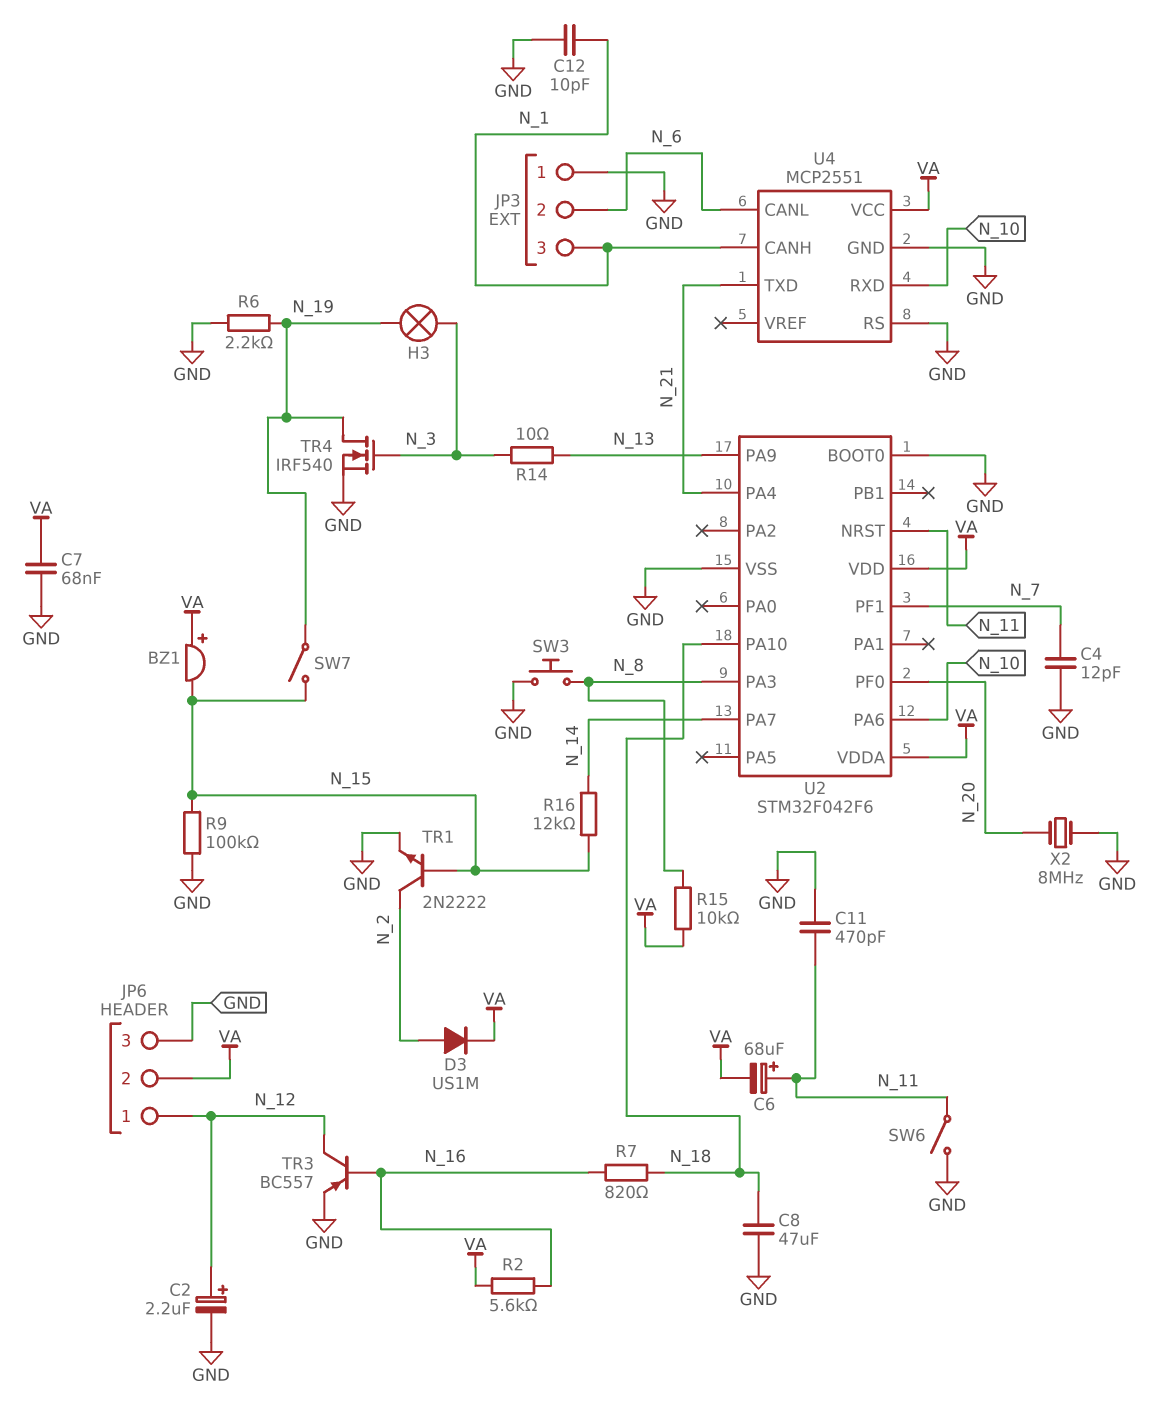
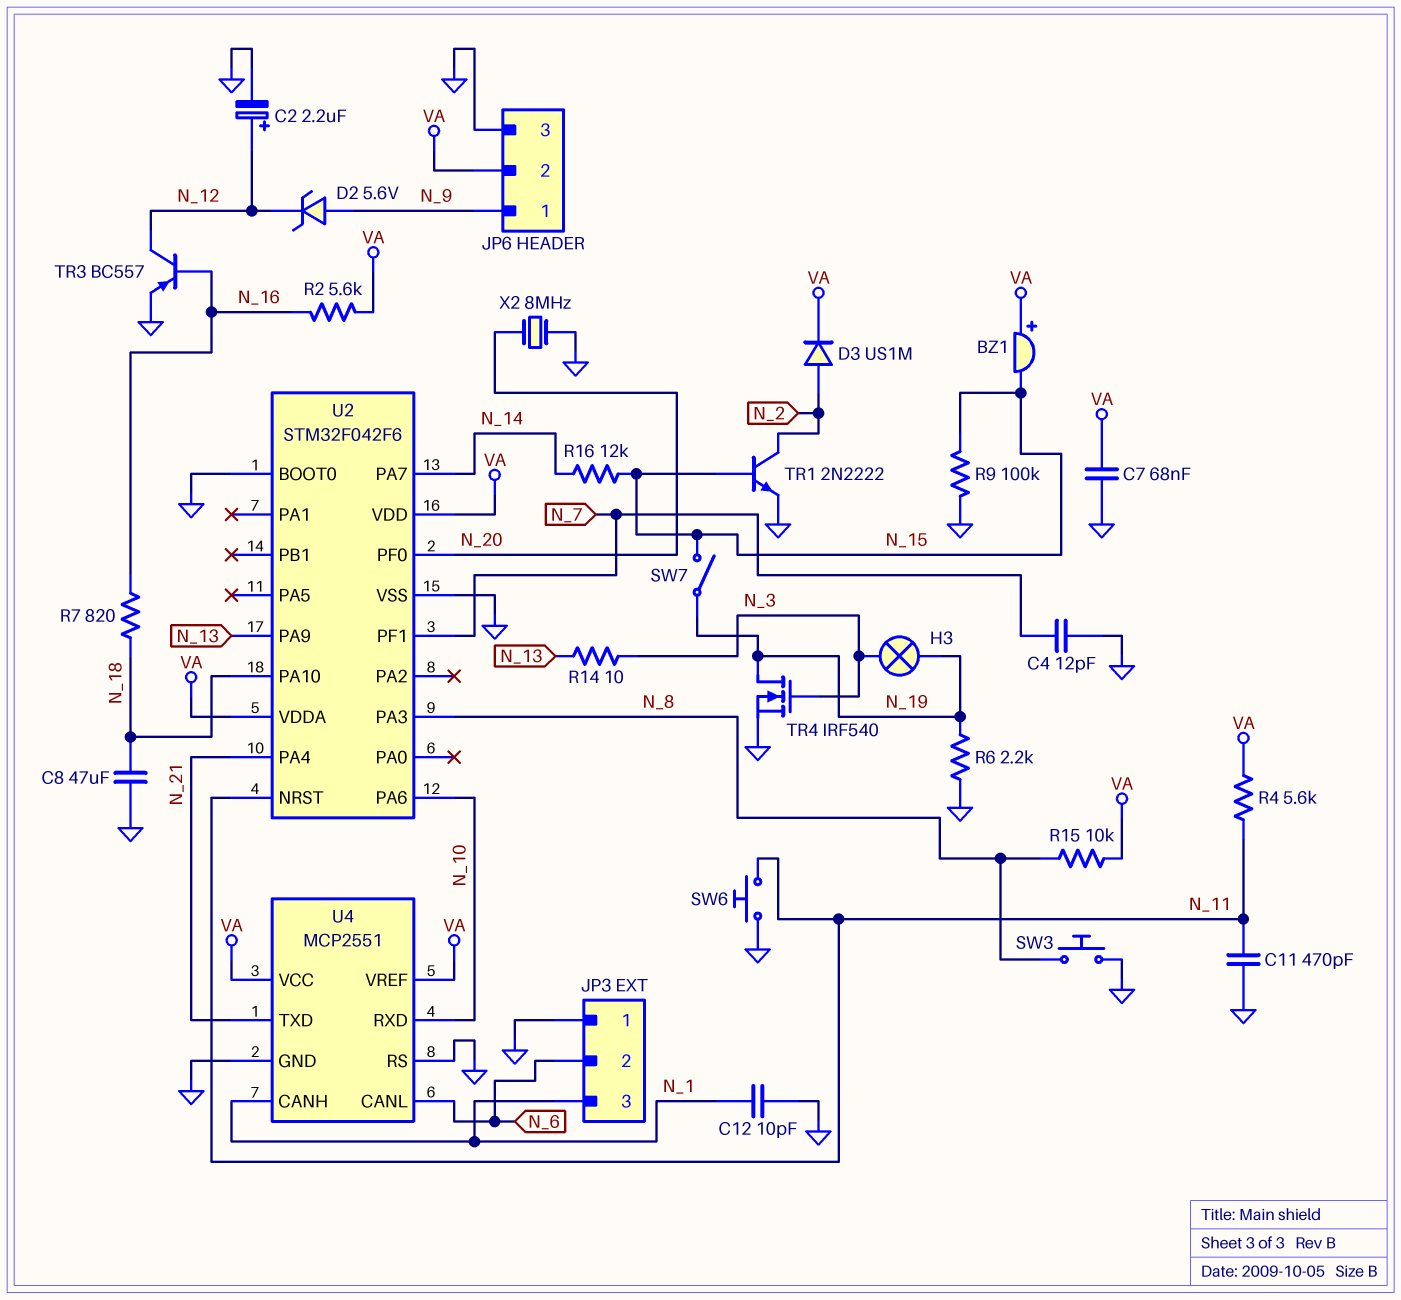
C6: 68uF (plus N_11, minus VA) -> none
D2: none -> zener 5.6V (A N_9, K N_12)
JP6 pin 1: N_12 -> N_9
R4: none -> 5.6k (N_11, VA)
SW6: switch (GND, N_11) -> button (GND, N_11)
U4 pin VREF: none -> VA

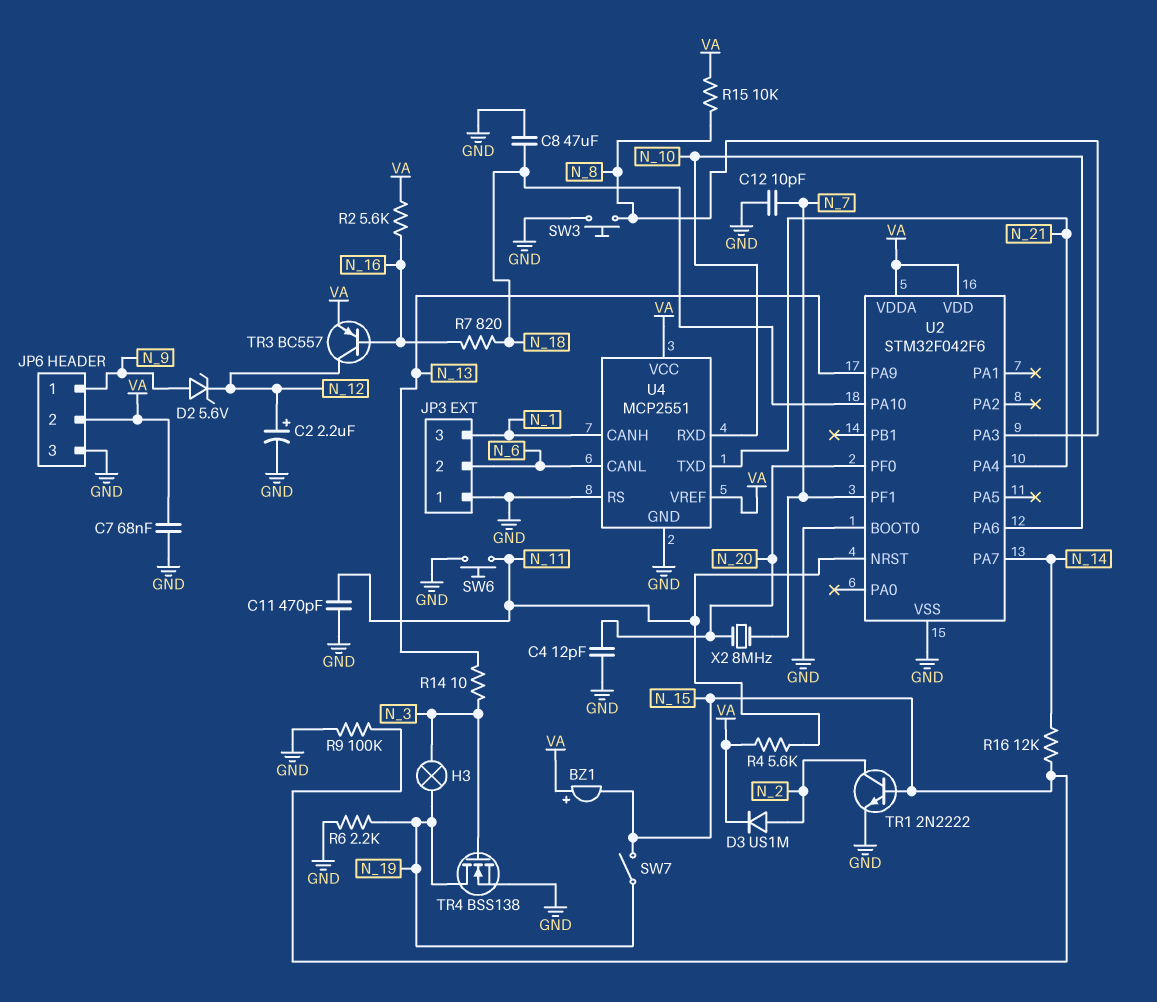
C4: 12pF (GND, N_7) -> 12pF (GND, N_20)
C12: 10pF (GND, N_1) -> 10pF (GND, N_7)
TR3: PNP BC557 (B N_16, C N_12, E GND) -> PNP BC557 (B N_16, C N_12, E VA)
TR4: NMOS IRF540 (G N_3, D N_19, S GND) -> NMOS BSS138 (G N_3, D N_19, S GND)
X2: 8MHz (GND, N_20) -> 8MHz (N_7, N_20)

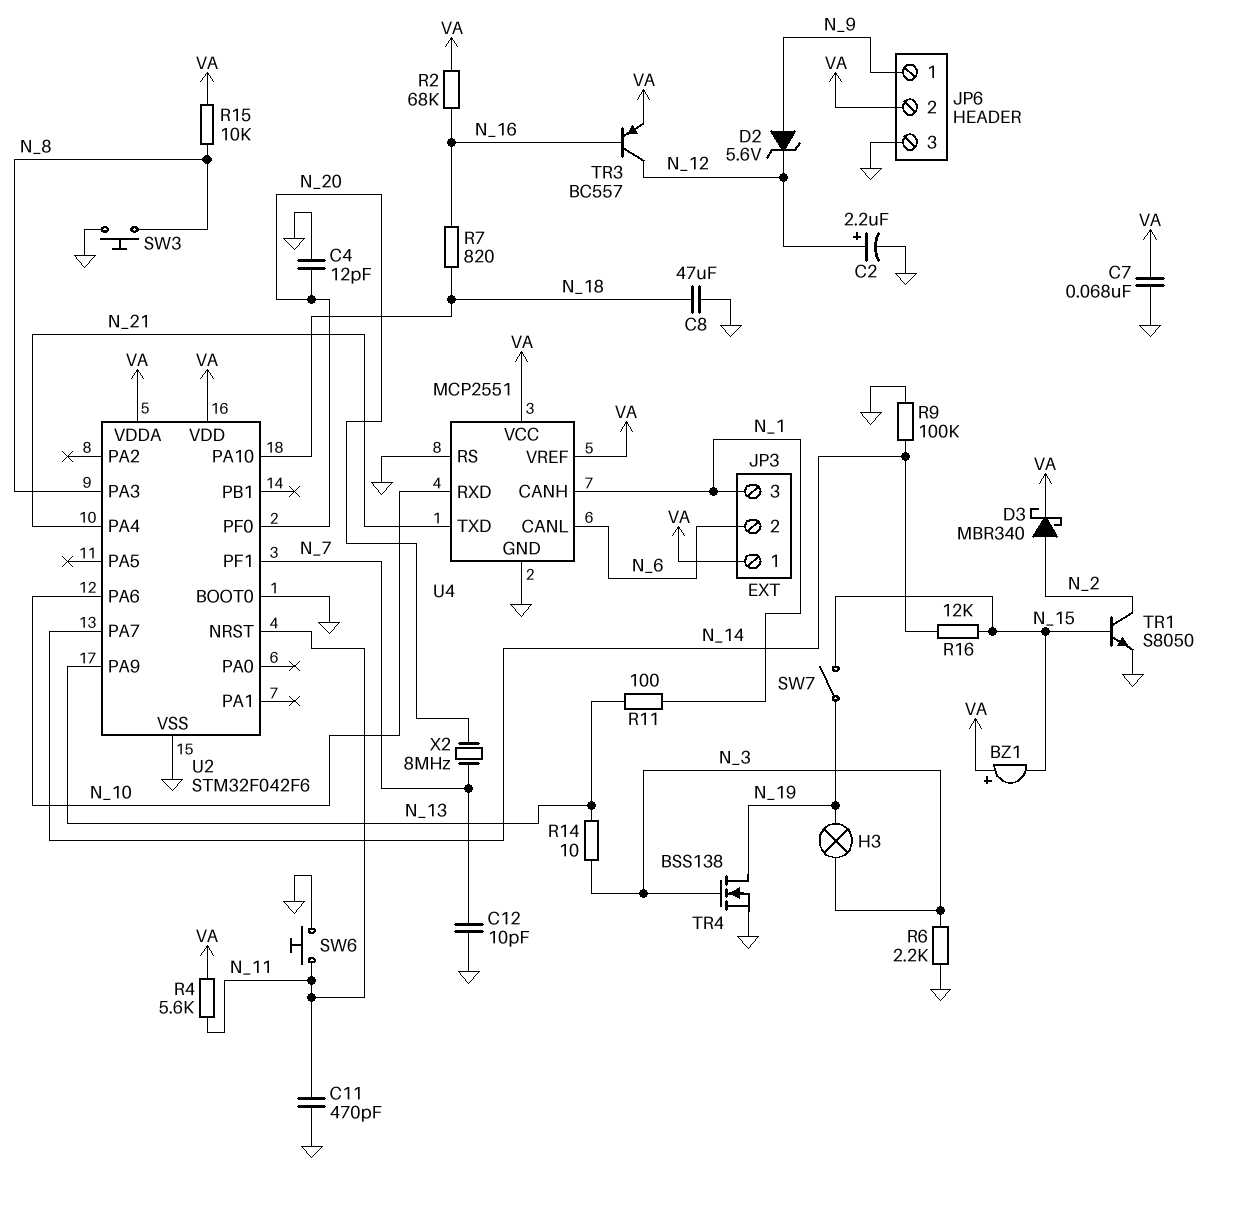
D3: diode US1M (A N_2, K VA) -> schottky MBR340 (A N_2, K VA)
JP3 pin 1: GND -> VA
R2: 5.6k (N_16, VA) -> 68k (N_16, VA)
R6: 2.2k (GND, N_19) -> 2.2k (GND, N_3)
R9: 100k (GND, N_15) -> 100k (GND, N_14)
R11: none -> 100 (N_1, N_13)
TR1: NPN 2N2222 (B N_15, C N_2, E GND) -> NPN S8050 (B N_15, C N_2, E GND)

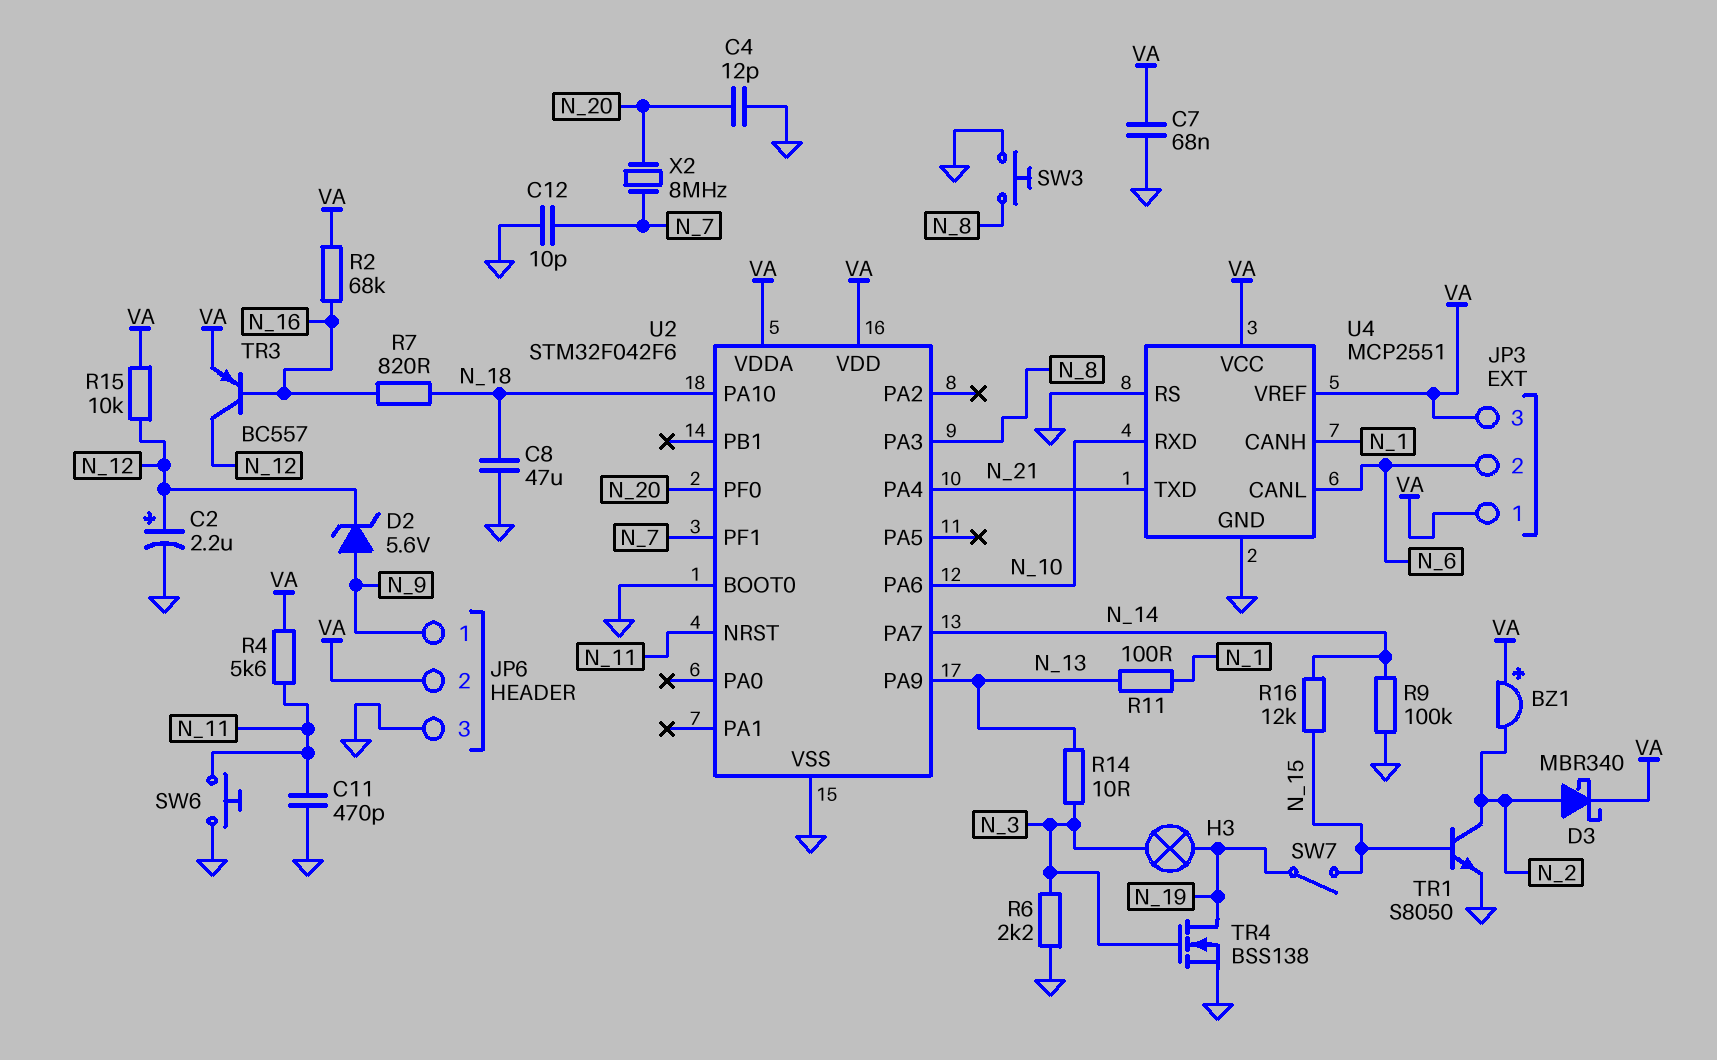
BZ1: buzzer (plus VA, minus N_15) -> buzzer (plus VA, minus N_2)
JP3 pin 3: N_1 -> VA
R15: 10k (N_8, VA) -> 10k (N_12, VA)

